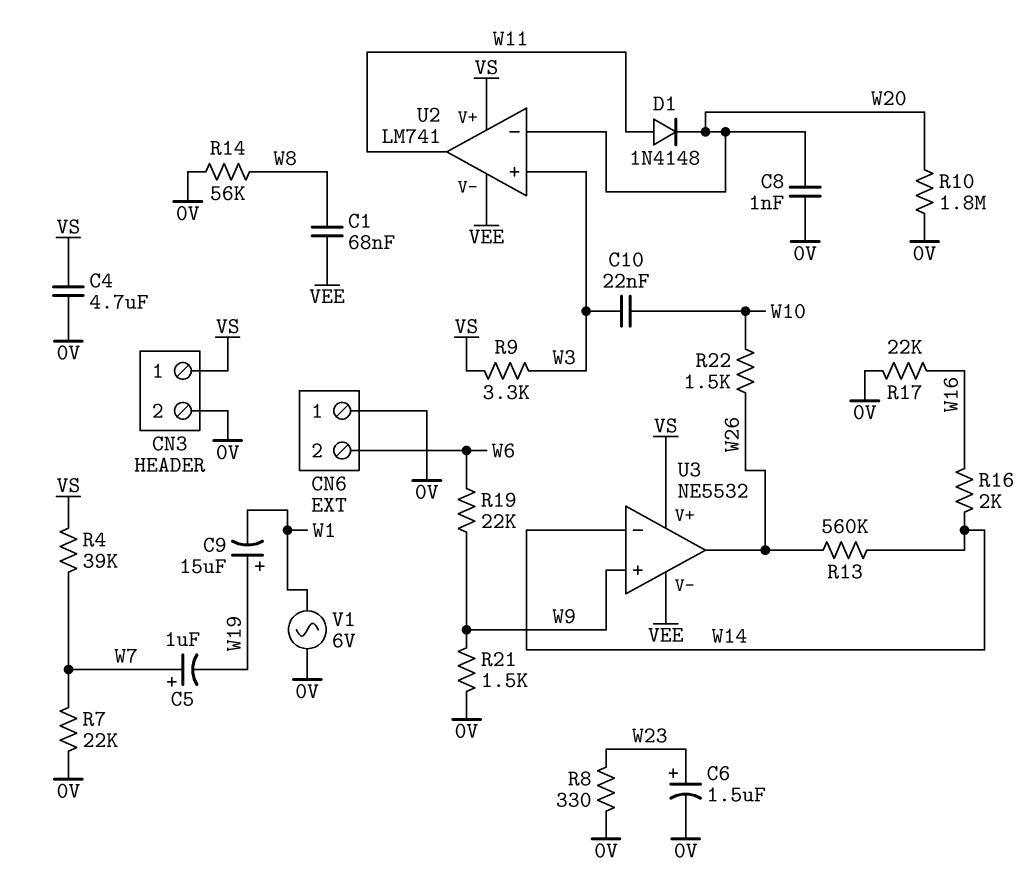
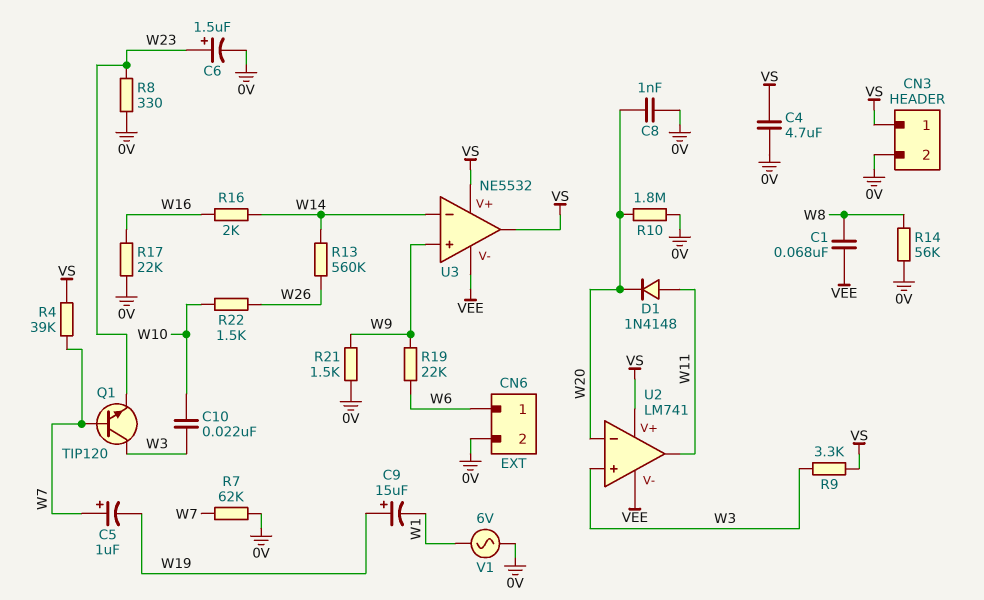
CN6 pin 1: 0V -> W6
CN6 pin 2: W6 -> 0V
Q1: none -> NPN TIP120 (B W7, C W3, E W23)
R7: 22k (0V, W7) -> 62k (0V, W7)
U3 pin out: W26 -> VS

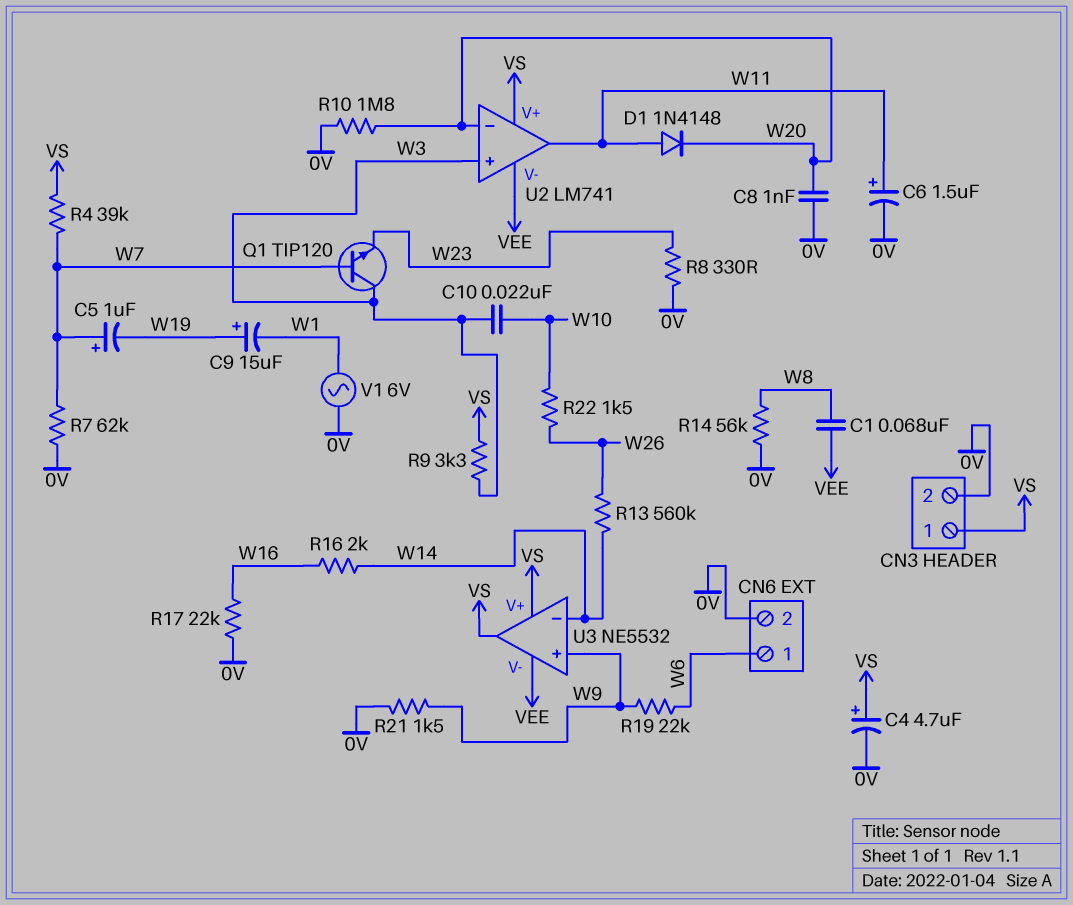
C4: 4.7uF (0V, VS) -> 4.7uF (plus VS, minus 0V)
C6: 1.5uF (plus W23, minus 0V) -> 1.5uF (plus W11, minus 0V)

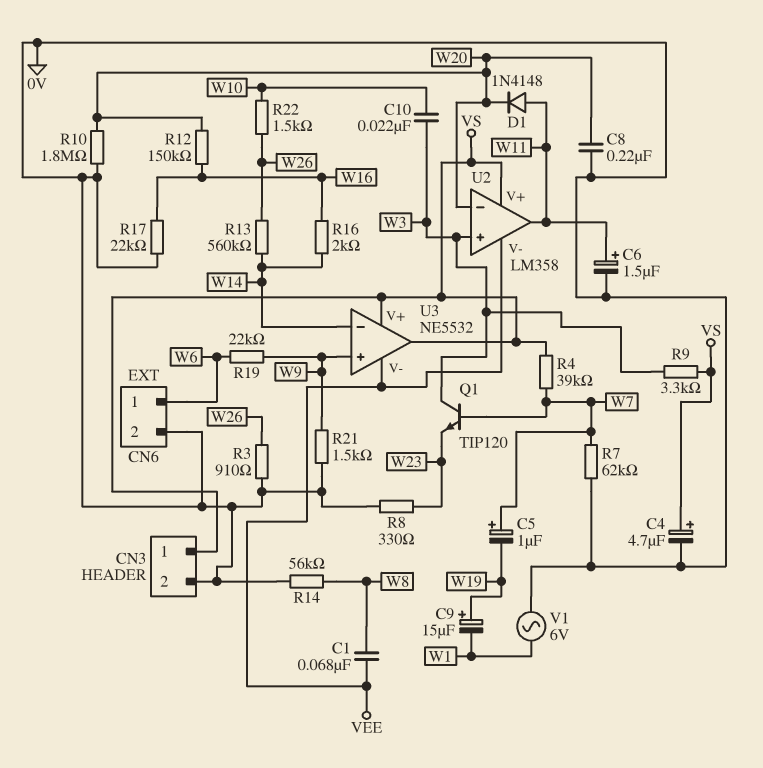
C8: 1nF (0V, W20) -> 220nF (0V, W20)
R3: none -> 910 (0V, W26)
R12: none -> 150k (W16, W20)
U2: LM741 -> LM358

